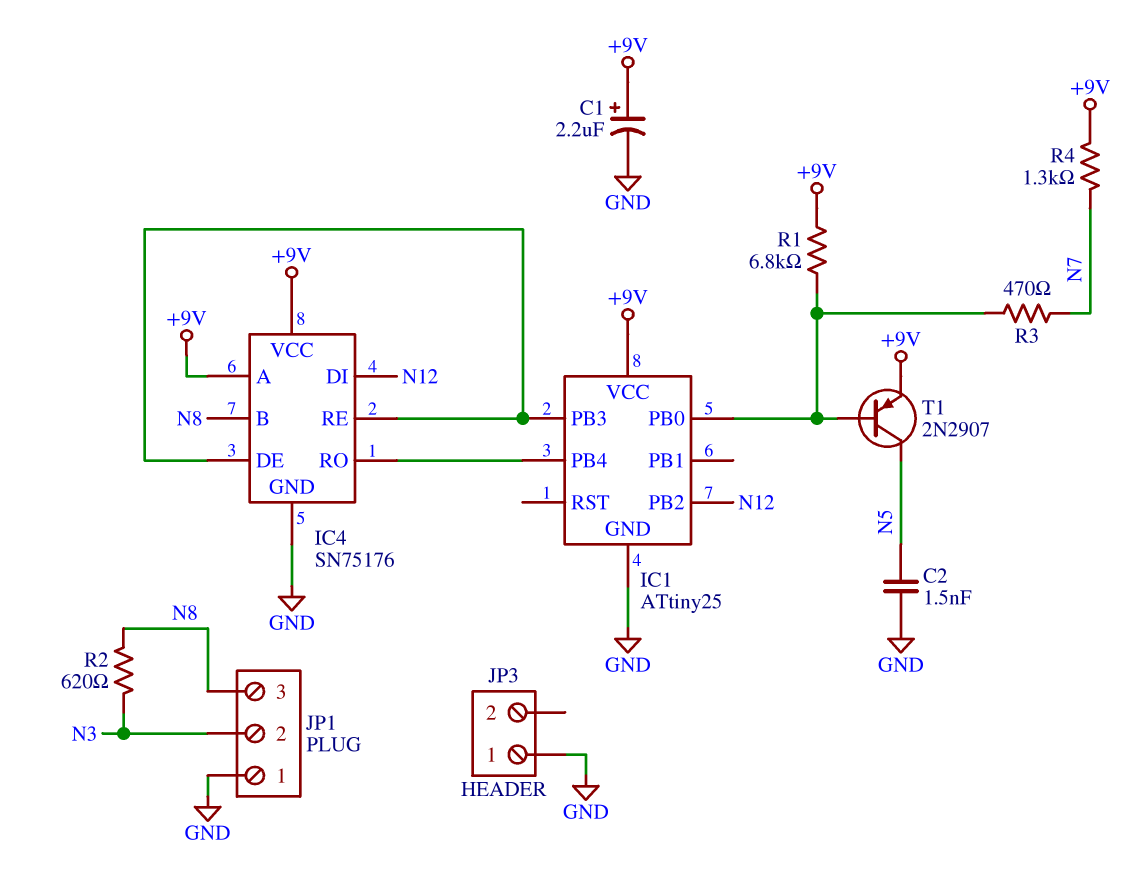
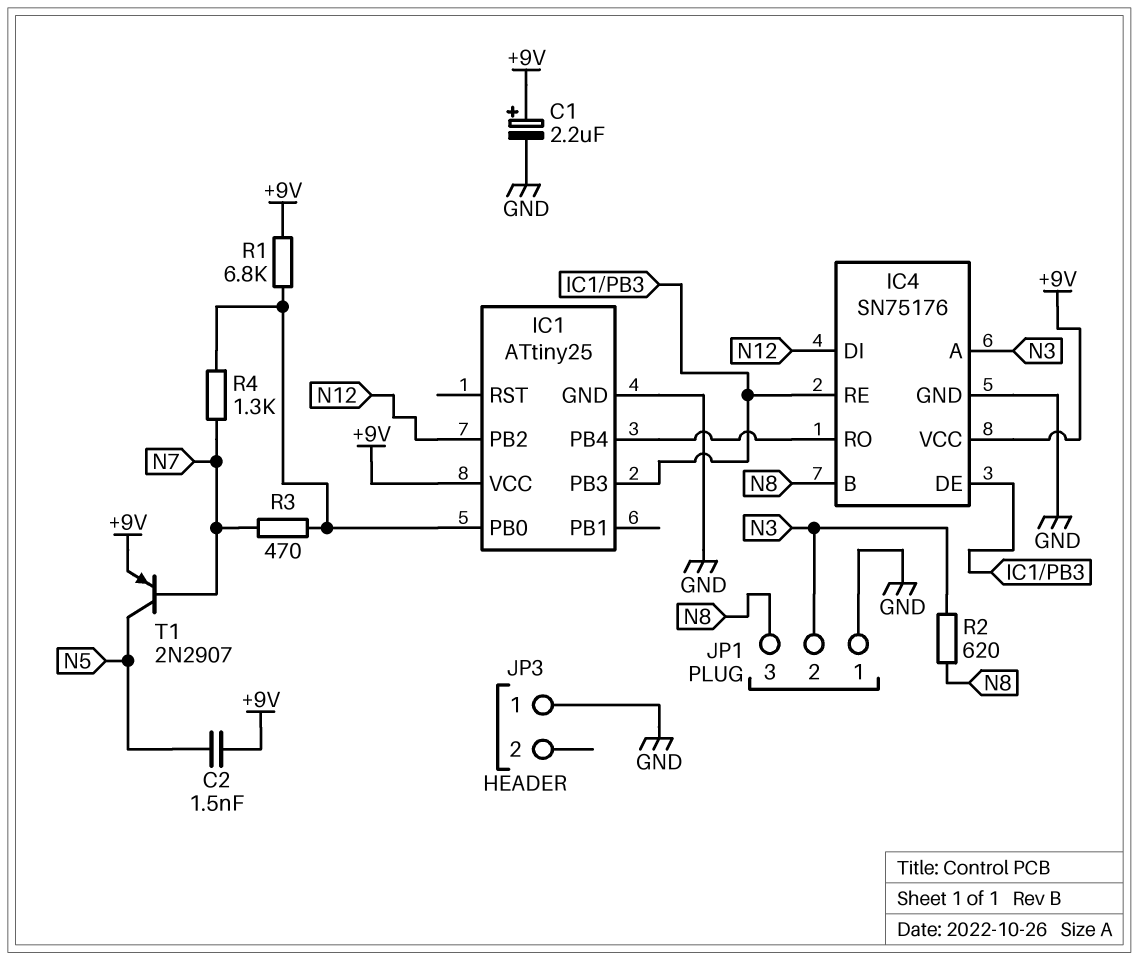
C2: 1.5nF (GND, N5) -> 1.5nF (+9V, N5)
IC4 pin A: +9V -> N3
R4: 1.3k (+9V, N7) -> 1.3k (IC1/PB0, N7)
T1: PNP 2N2907 (B IC1/PB0, C N5, E +9V) -> PNP 2N2907 (B N7, C N5, E +9V)

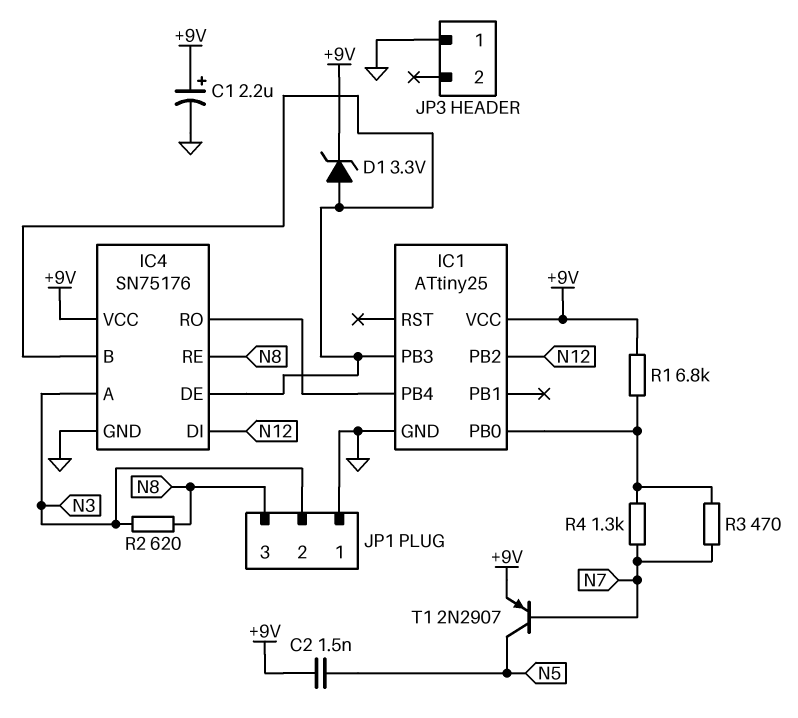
D1: none -> zener 3.3V (A IC1/PB3, K +9V)
IC4 pin B: N8 -> IC1/PB3
IC4 pin RE: IC1/PB3 -> N8

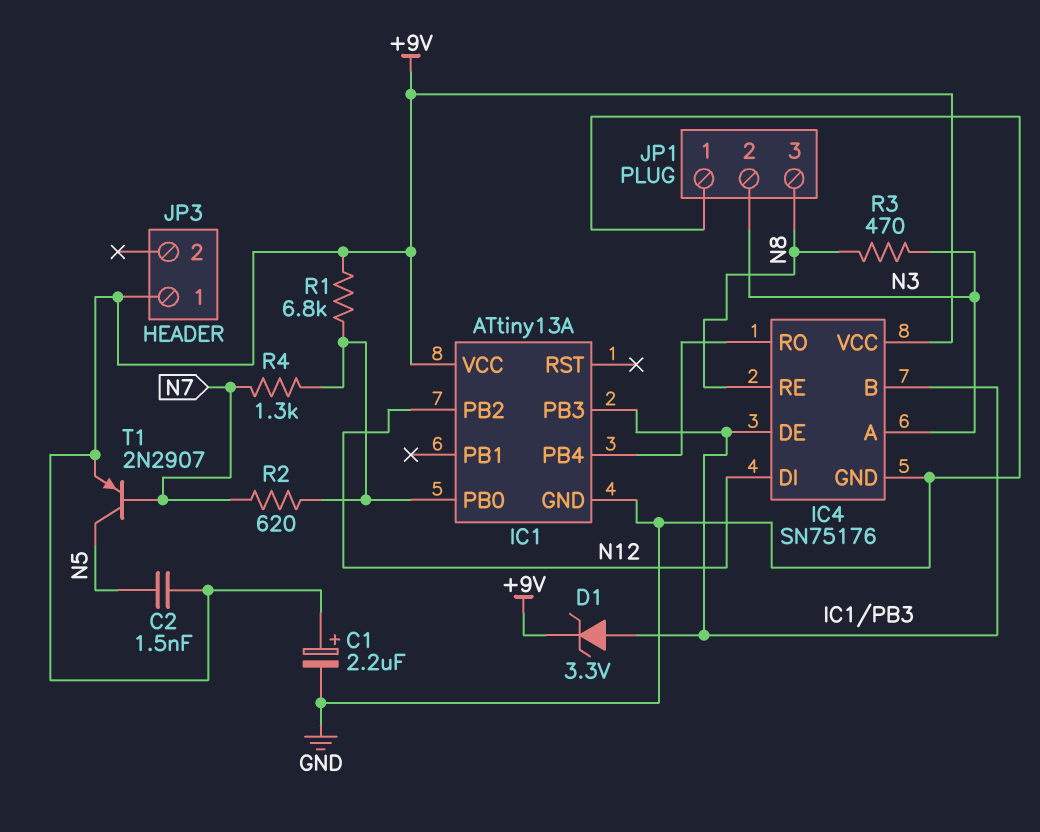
IC1: ATtiny25 -> ATtiny13A
JP3 pin 1: GND -> +9V
R2: 620 (N3, N8) -> 620 (IC1/PB0, N7)
R3: 470 (IC1/PB0, N7) -> 470 (N3, N8)

